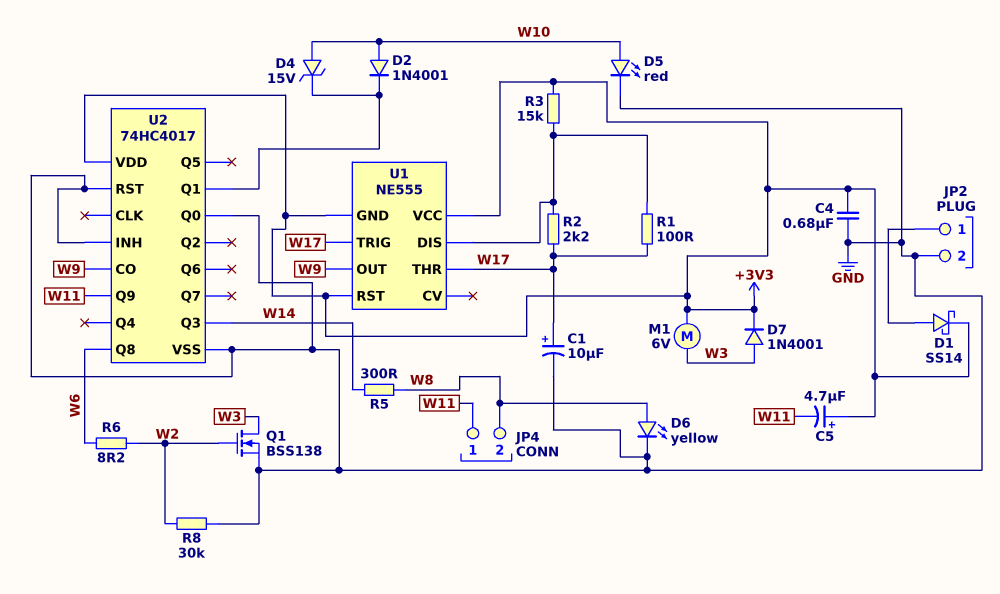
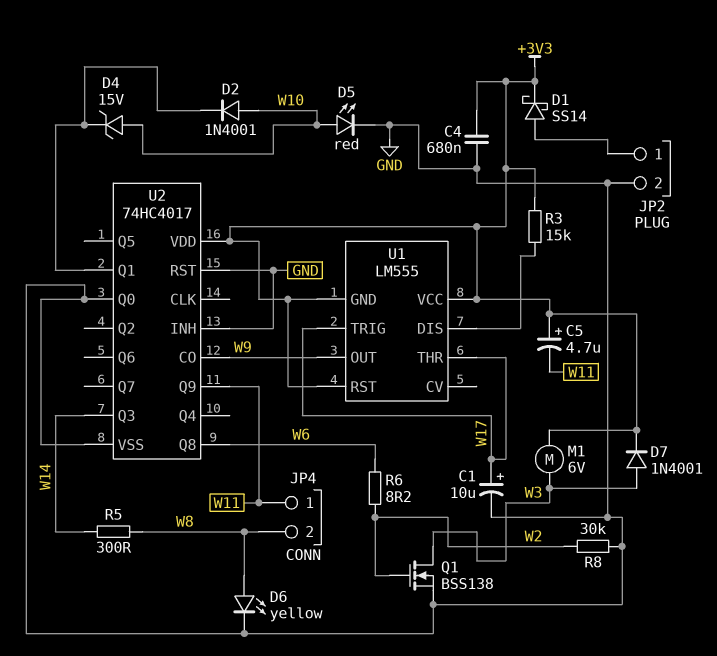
R1: 100 (U1/DIS, W17) -> none
R2: 2.2k (U1/DIS, W17) -> none
U1: NE555 -> LM555

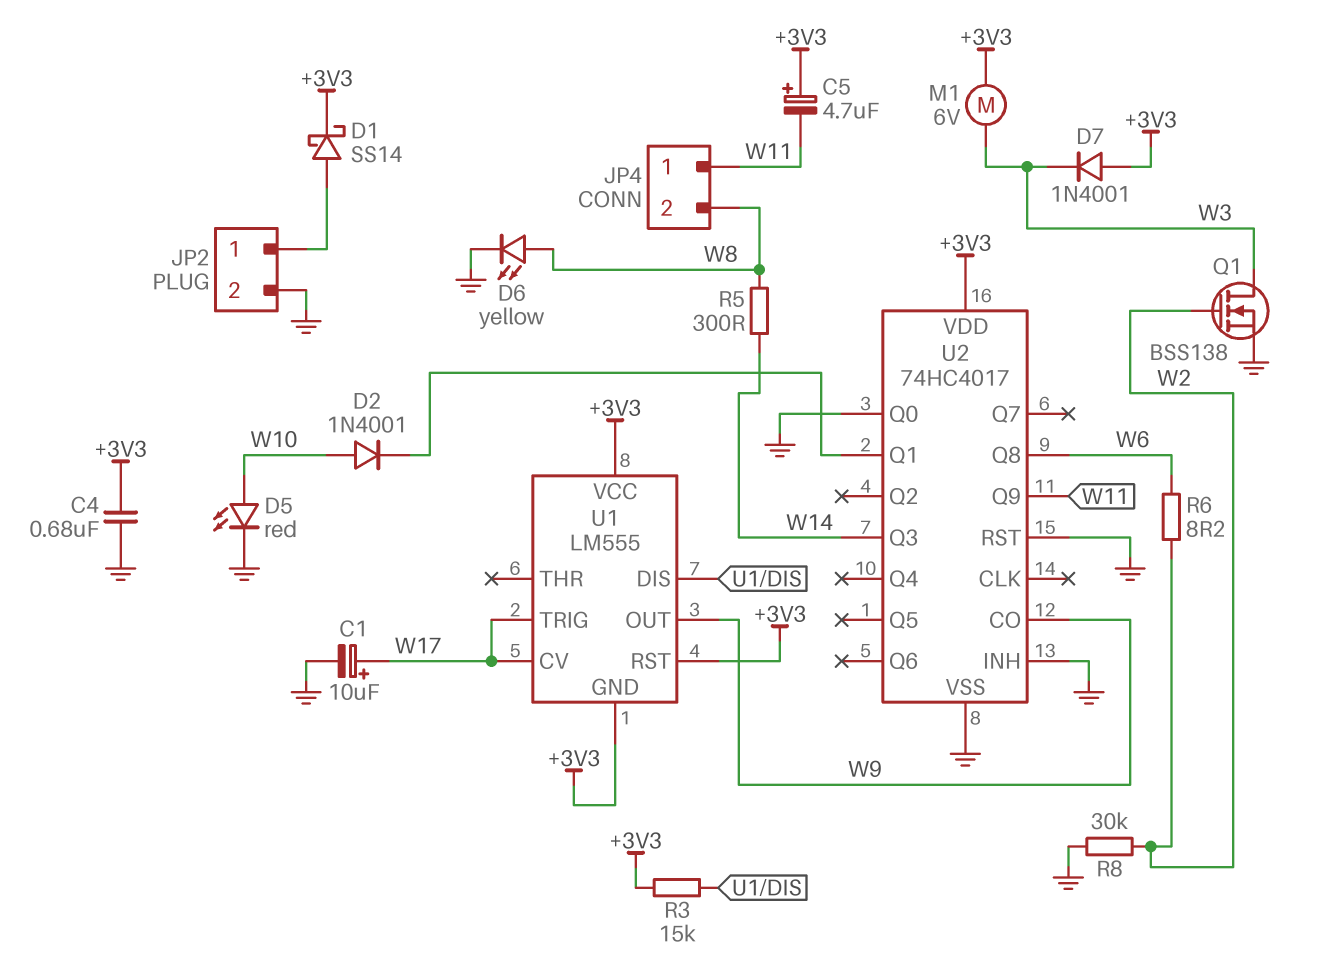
D4: zener 15V (A W10, K U2/Q1) -> none
D7: diode 1N4001 (A W3, K +3V3) -> diode 1N4001 (A +3V3, K W3)
U1 pin CV: none -> W17
U1 pin THR: W17 -> none

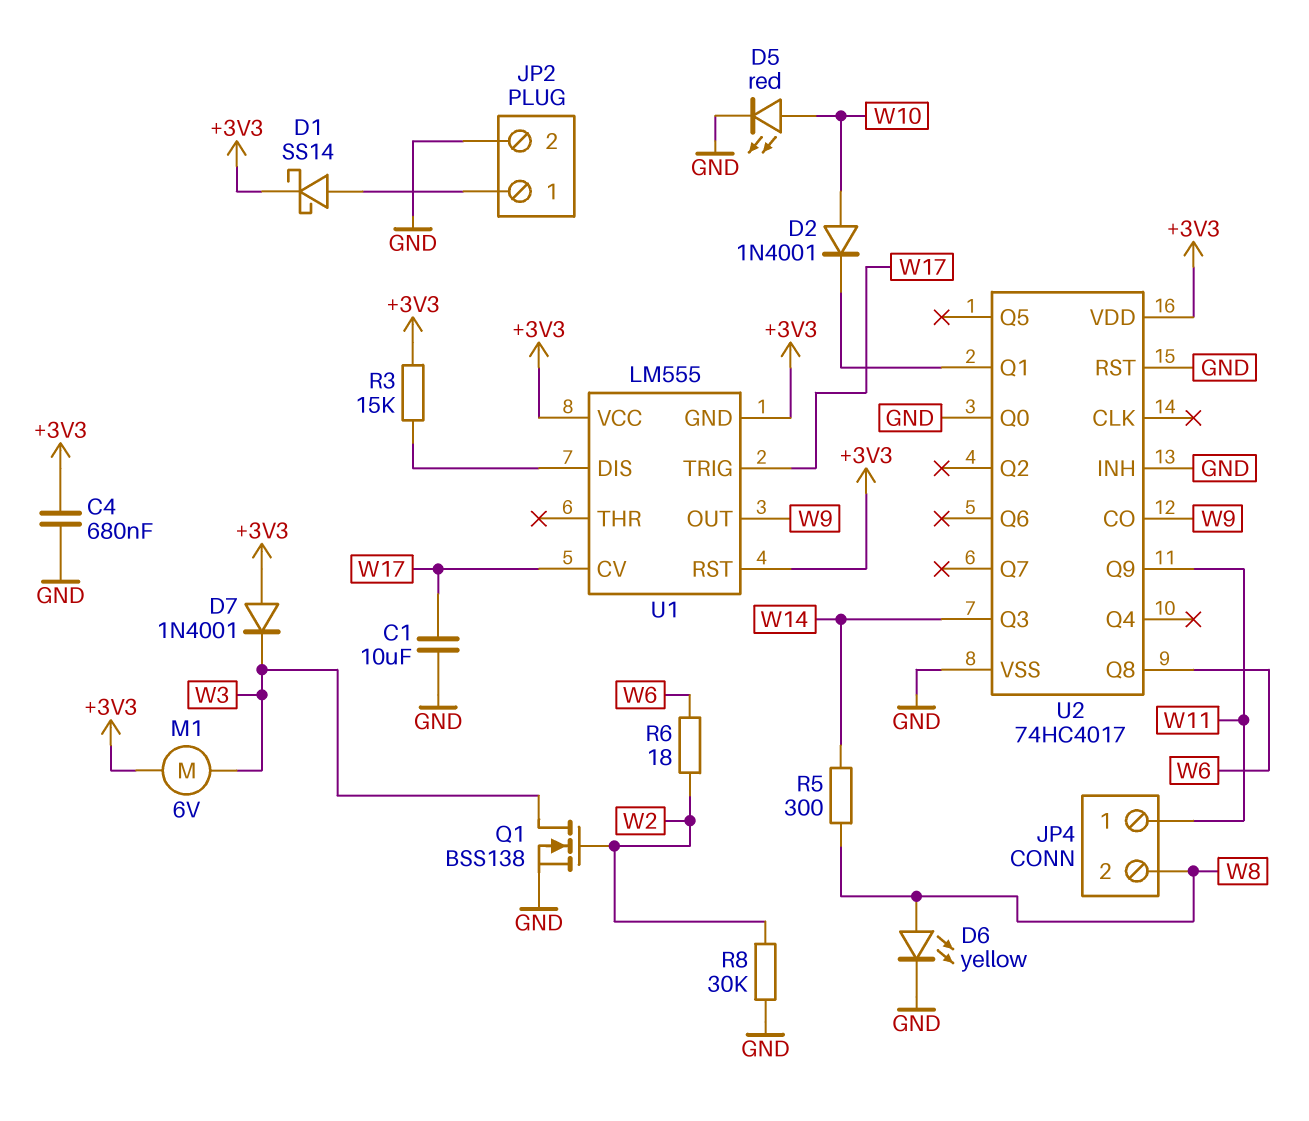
C1: 10uF (plus W17, minus GND) -> 10uF (GND, W17)
C5: 4.7uF (plus +3V3, minus W11) -> none
R6: 8.2 (W2, W6) -> 18 (W2, W6)

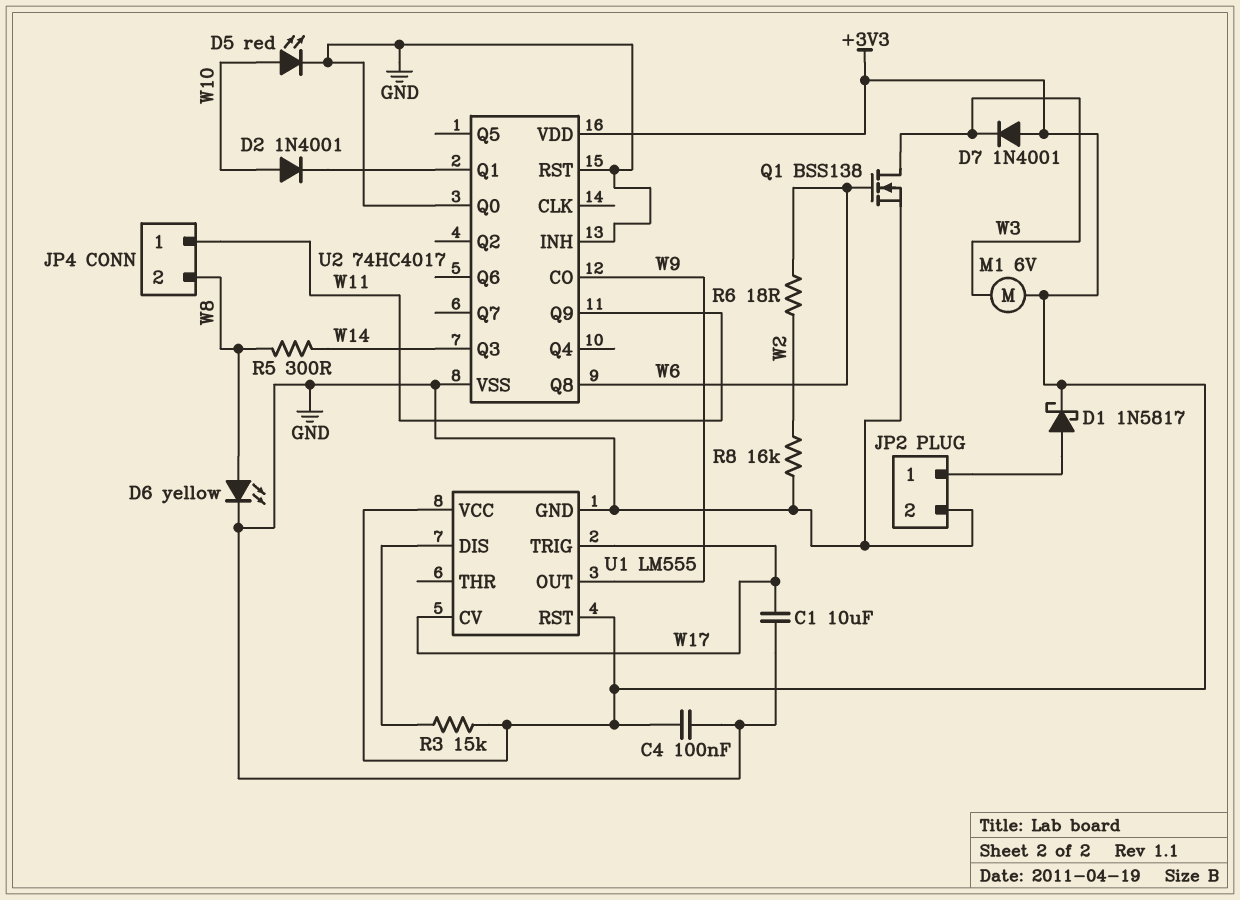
C4: 680nF (+3V3, GND) -> 100nF (+3V3, GND)
D1: schottky SS14 (A JP2/1, K +3V3) -> schottky 1N5817 (A JP2/1, K +3V3)
Q1: NMOS BSS138 (G W2, D W3, S GND) -> NMOS BSS138 (G W6, D W3, S GND)
R8: 30k (GND, W2) -> 16k (GND, W2)
U1 pin GND: +3V3 -> GND

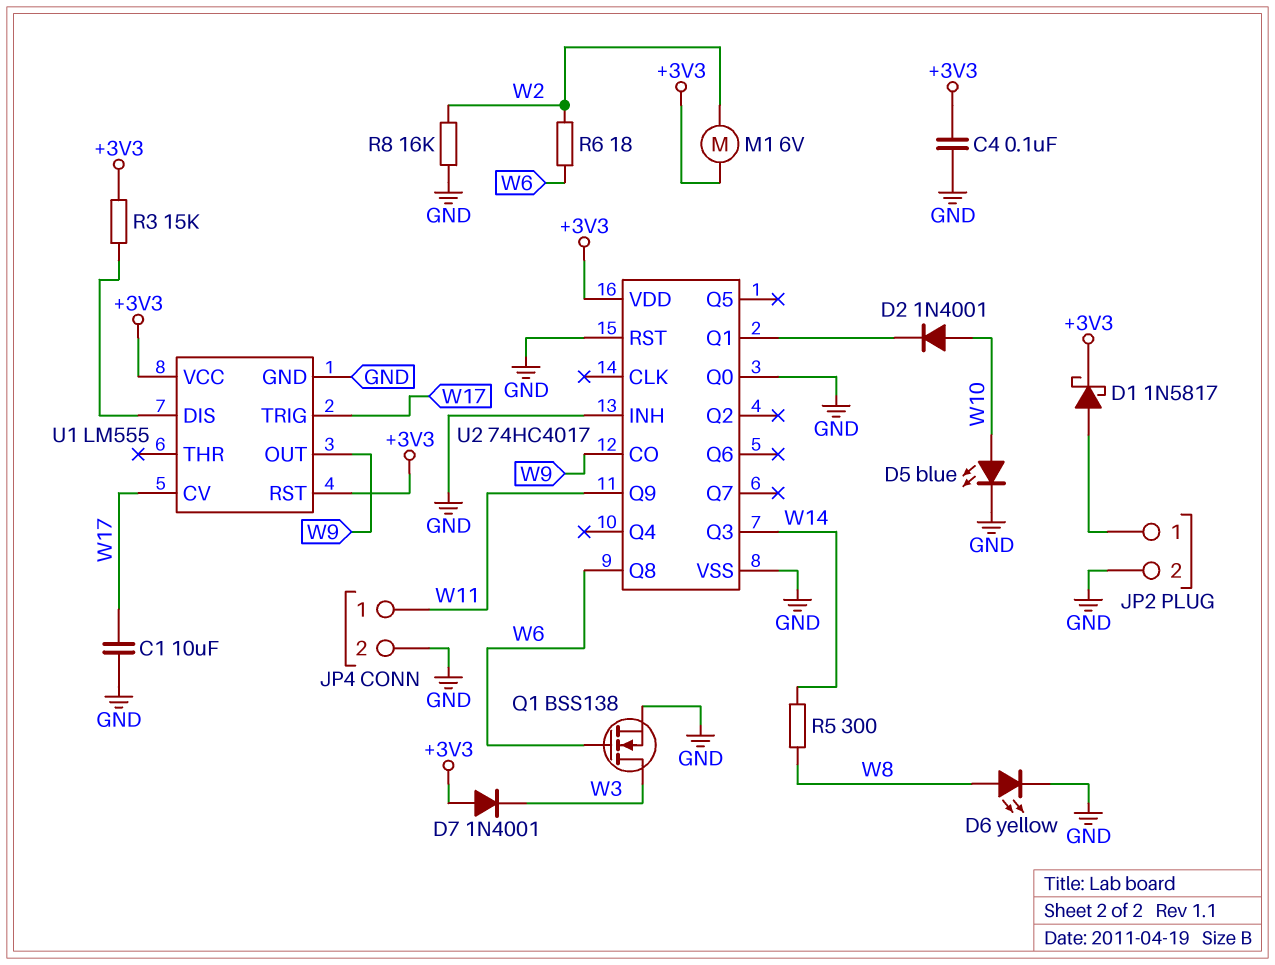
D5: LED red (A W10, K GND) -> LED blue (A W10, K GND)
JP4 pin 2: W8 -> GND
M1: motor 6V (+3V3, W3) -> motor 6V (+3V3, W2)

